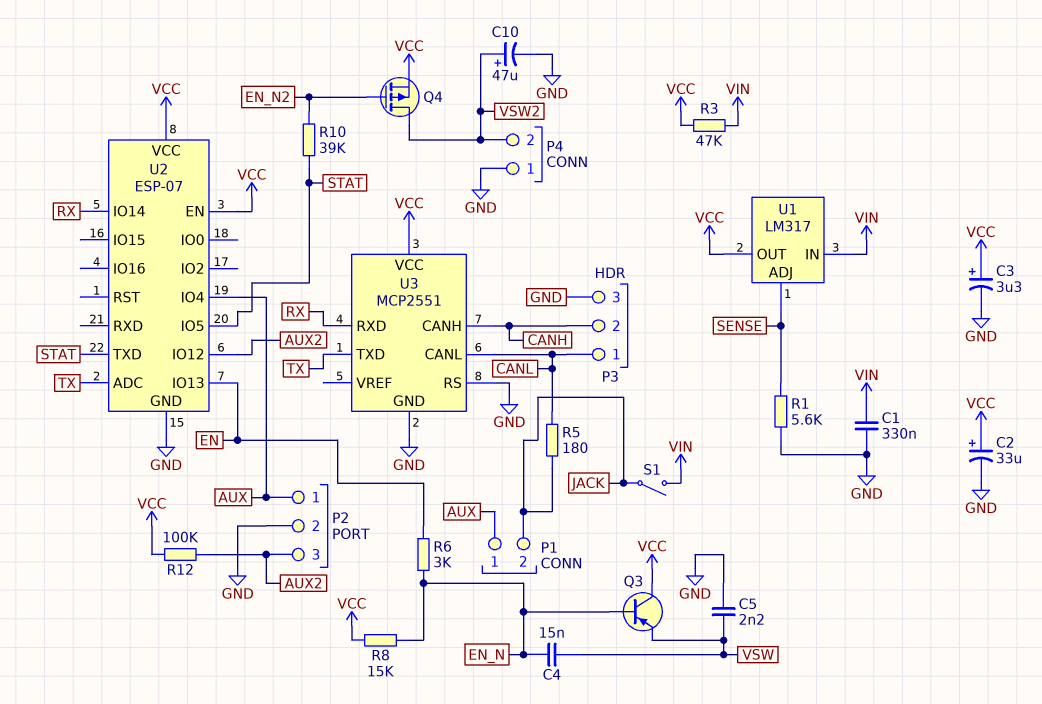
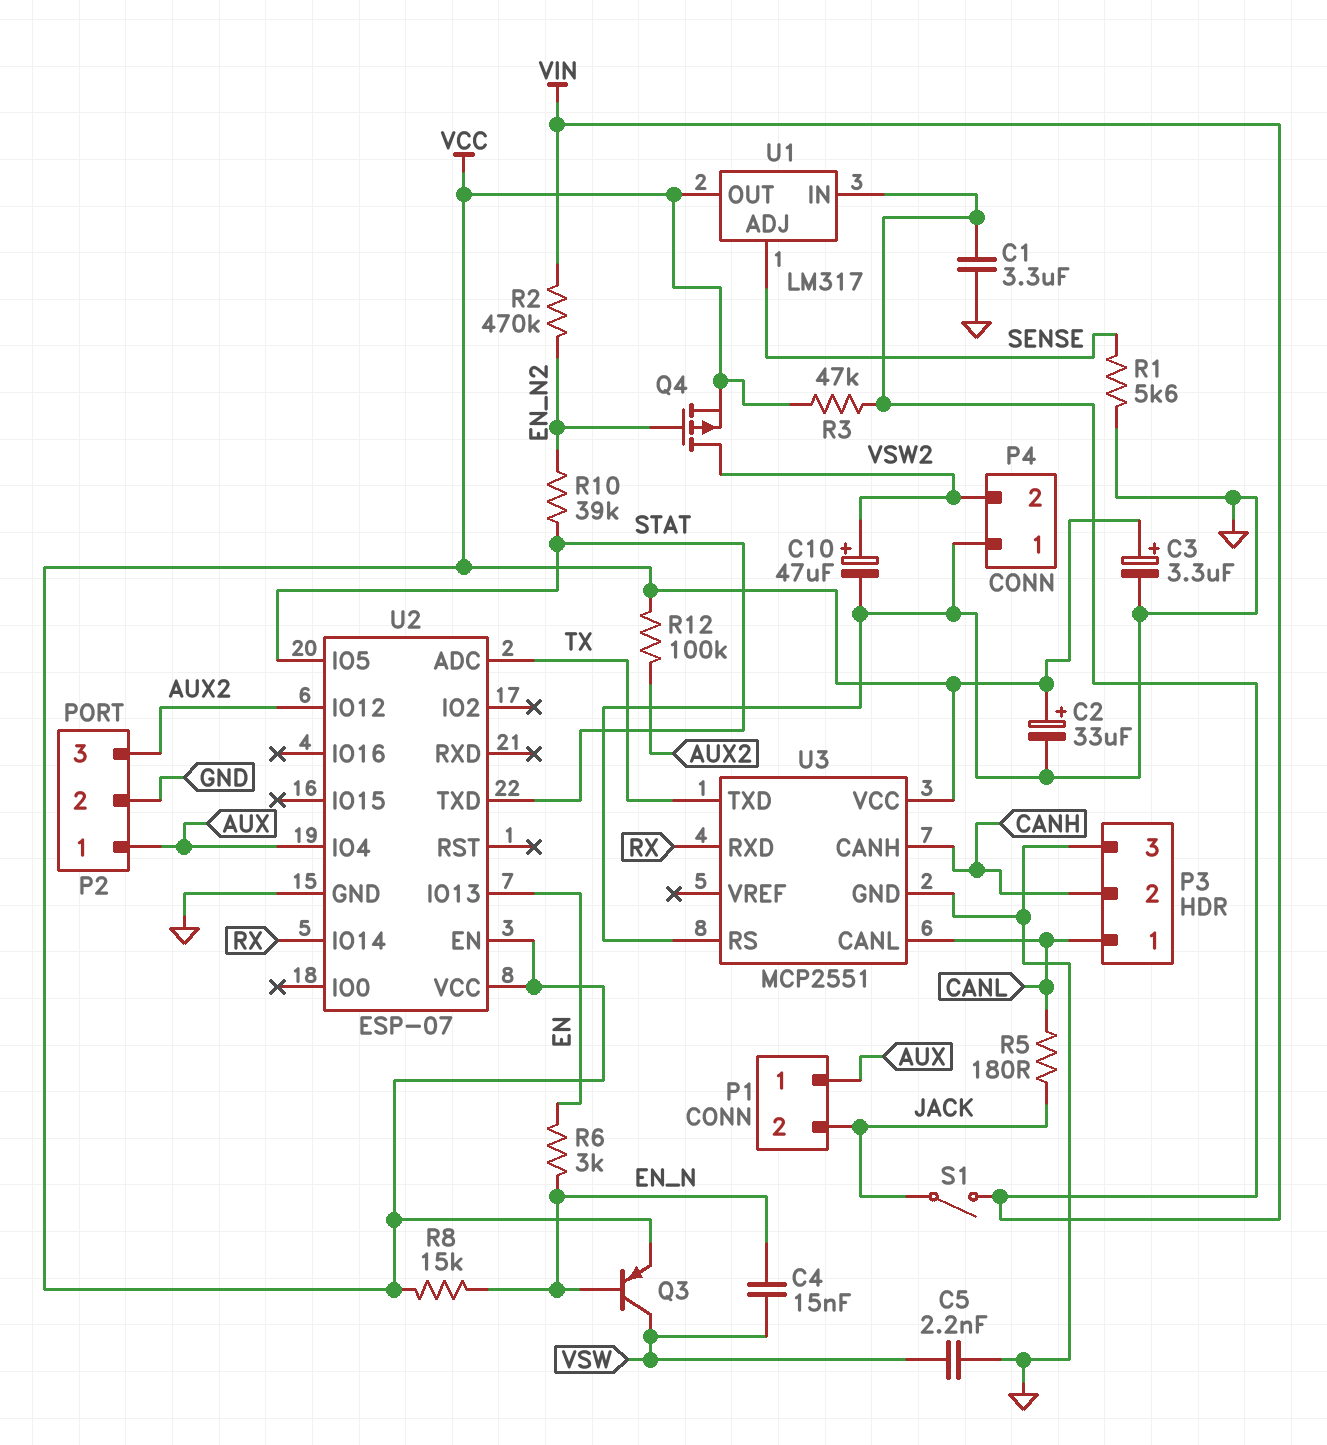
C1: 330nF (GND, VIN) -> 3.3uF (GND, VIN)
Q3: PNP (B EN_N, C VCC, E VSW) -> PNP (B EN_N, C VSW, E VCC)
R2: none -> 470k (EN_N2, VIN)

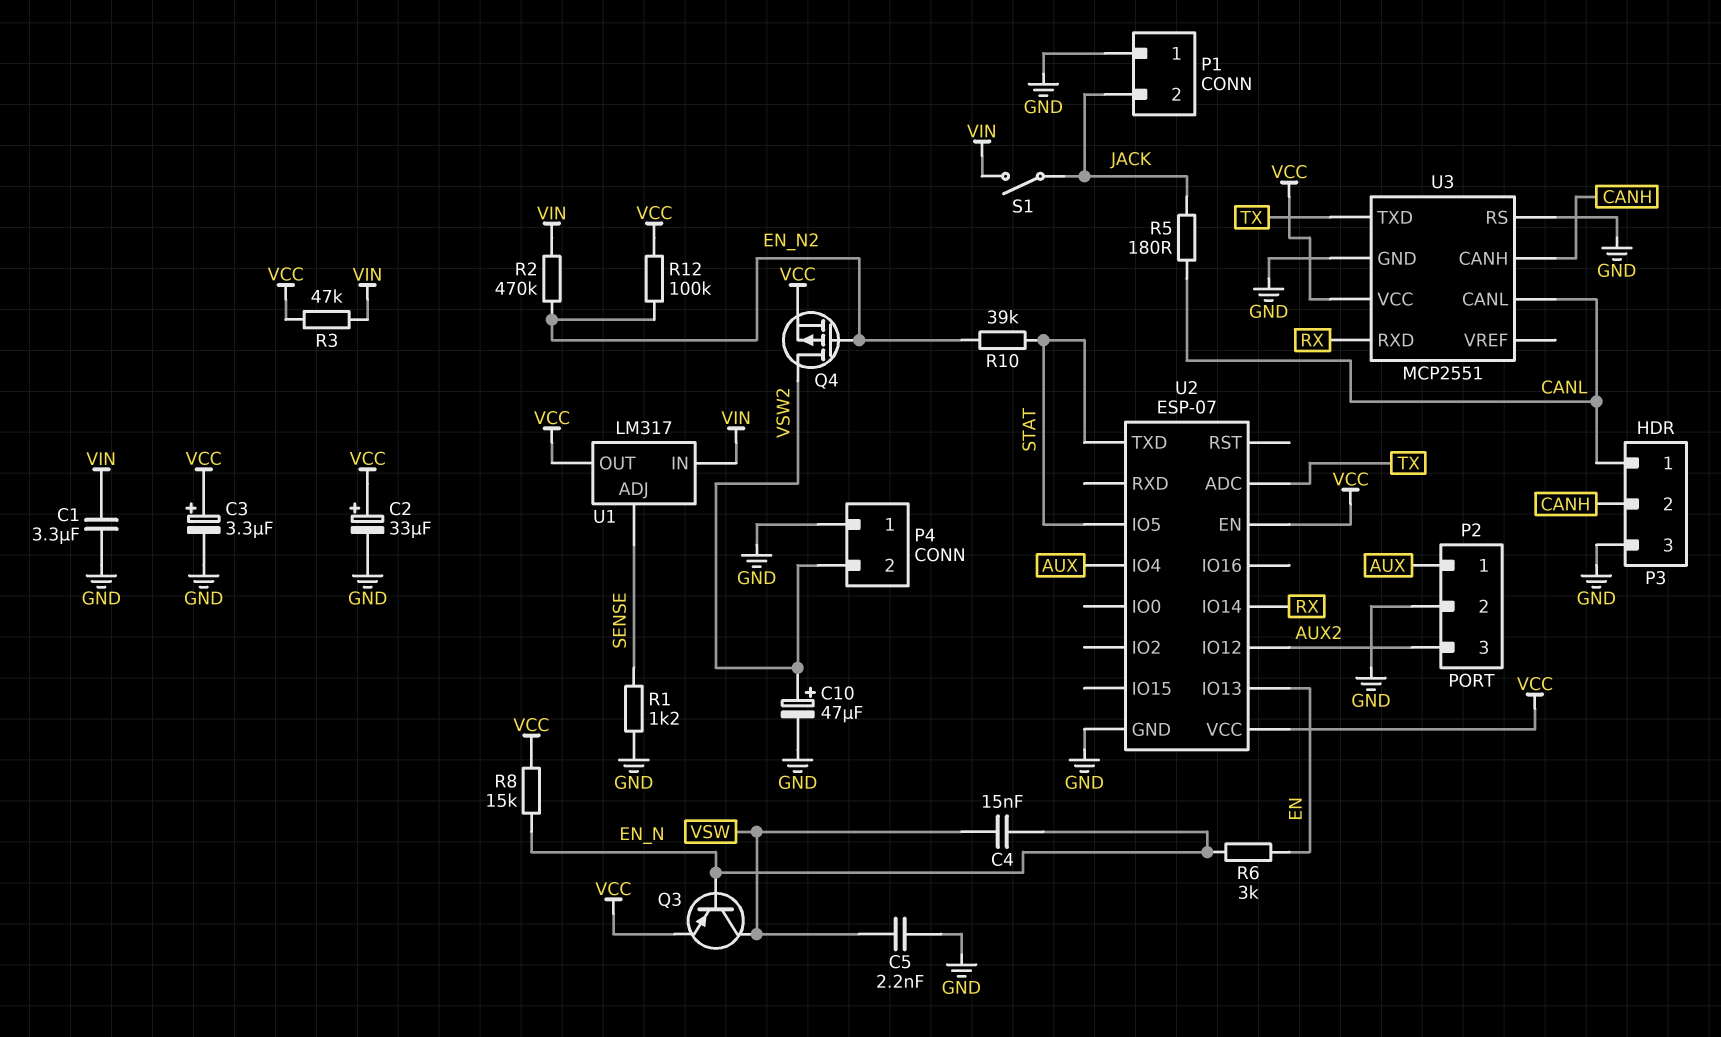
P1 pin 1: AUX -> GND
R1: 5.6k (GND, SENSE) -> 1.2k (GND, SENSE)
R12: 100k (AUX2, VCC) -> 100k (EN_N2, VCC)

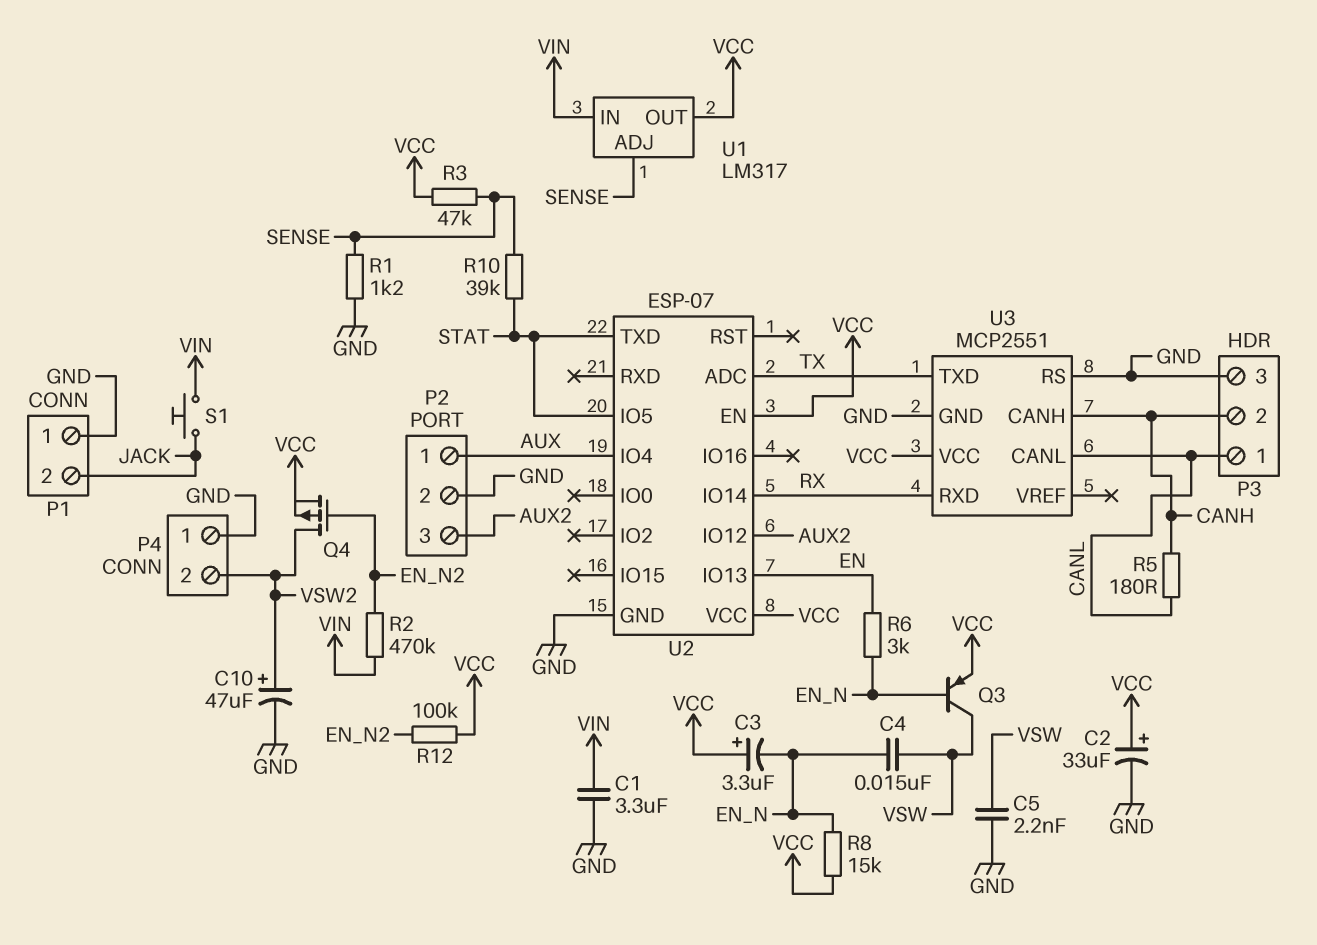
C3: 3.3uF (plus VCC, minus GND) -> 3.3uF (plus VCC, minus EN_N)
R3: 47k (VCC, VIN) -> 47k (SENSE, VCC)
R5: 180 (CANL, JACK) -> 180 (CANH, CANL)
R10: 39k (EN_N2, STAT) -> 39k (SENSE, STAT)
S1: switch (JACK, VIN) -> button (JACK, VIN)

